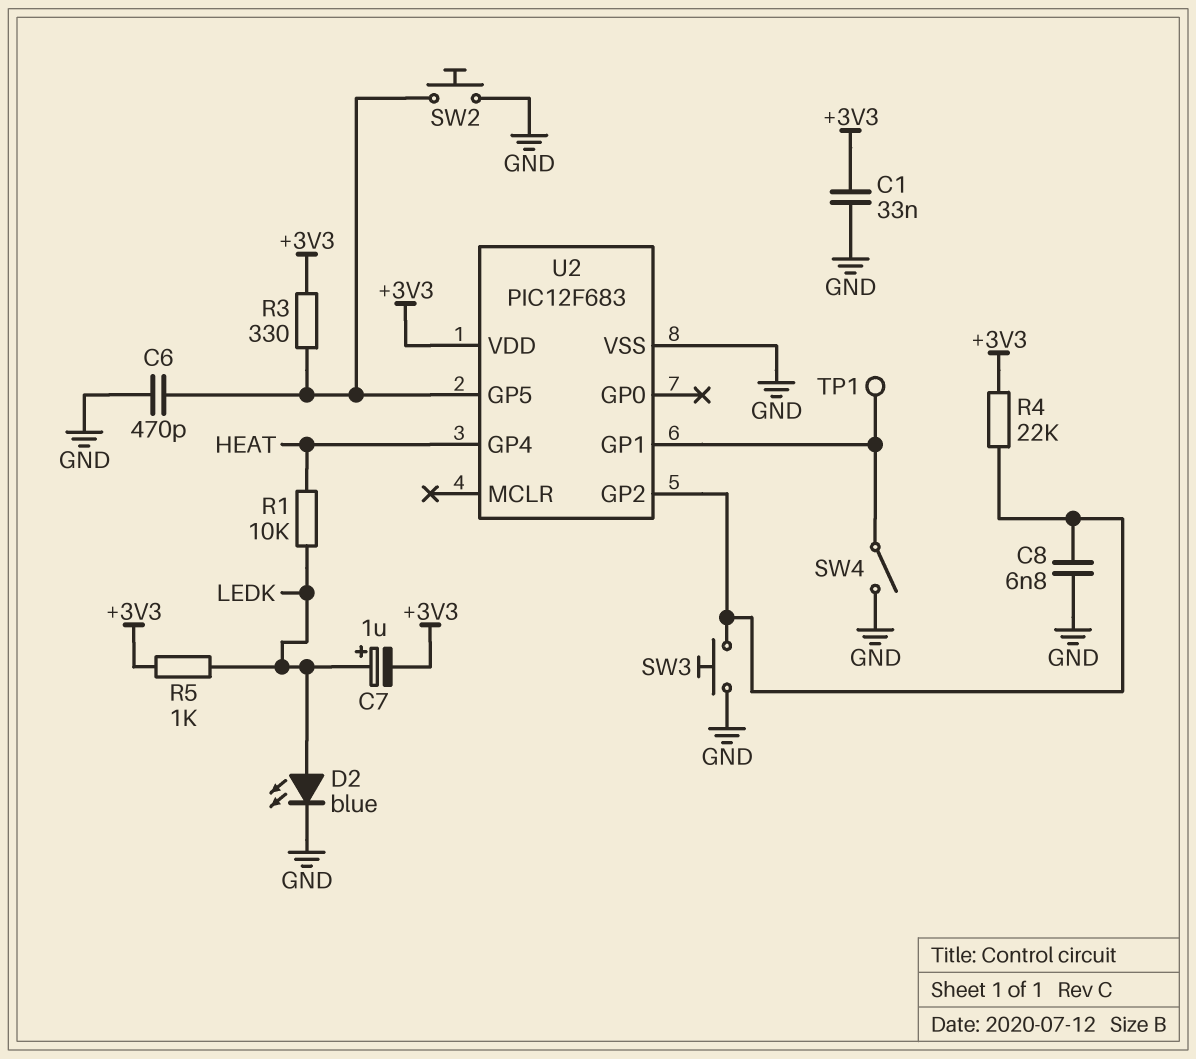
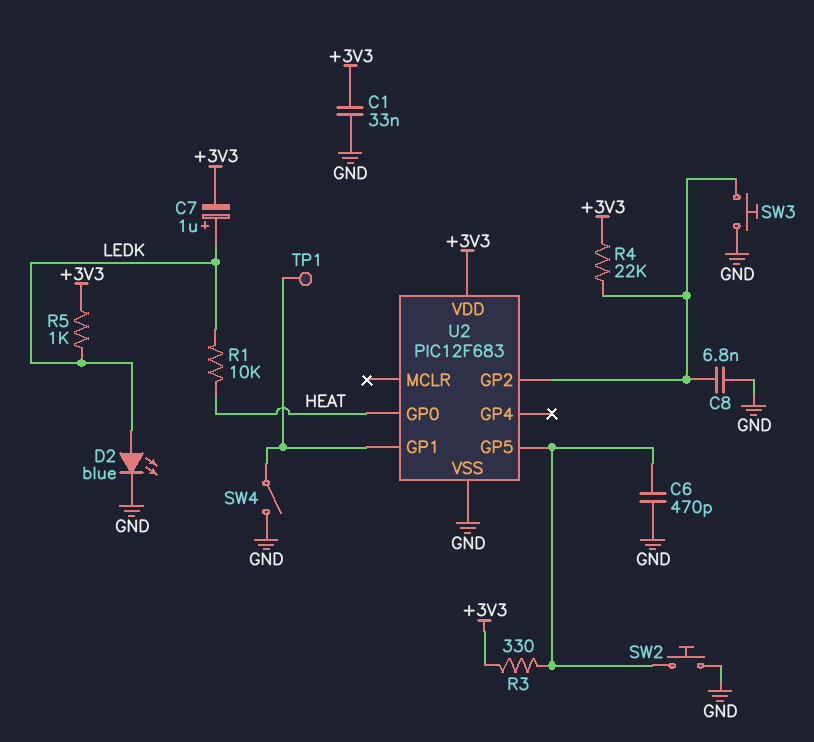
U2 pin GP0: none -> HEAT
U2 pin GP4: HEAT -> none

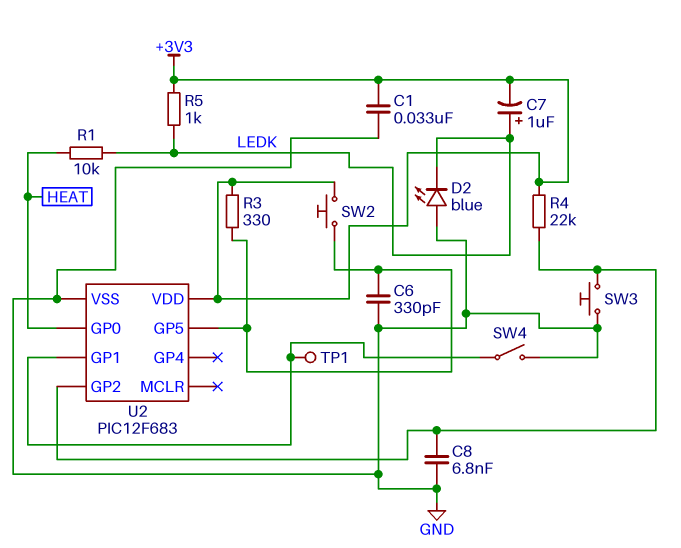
C6: 470pF (GND, U2/GP5) -> 330pF (GND, U2/GP5)
D2: LED blue (A LEDK, K GND) -> LED blue (A GND, K LEDK)
SW2: button (GND, U2/GP5) -> button (+3V3, U2/GP5)

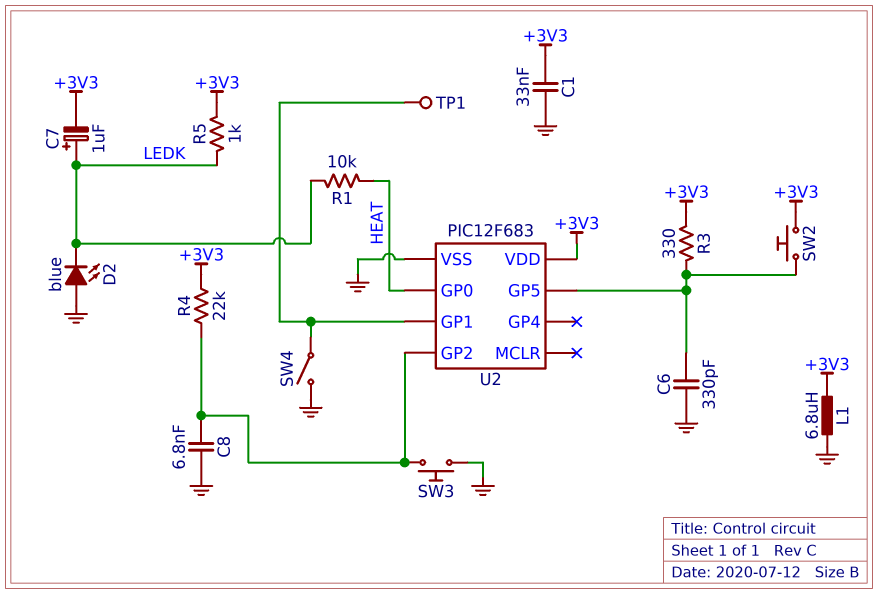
L1: none -> 6.8uH (+3V3, GND)

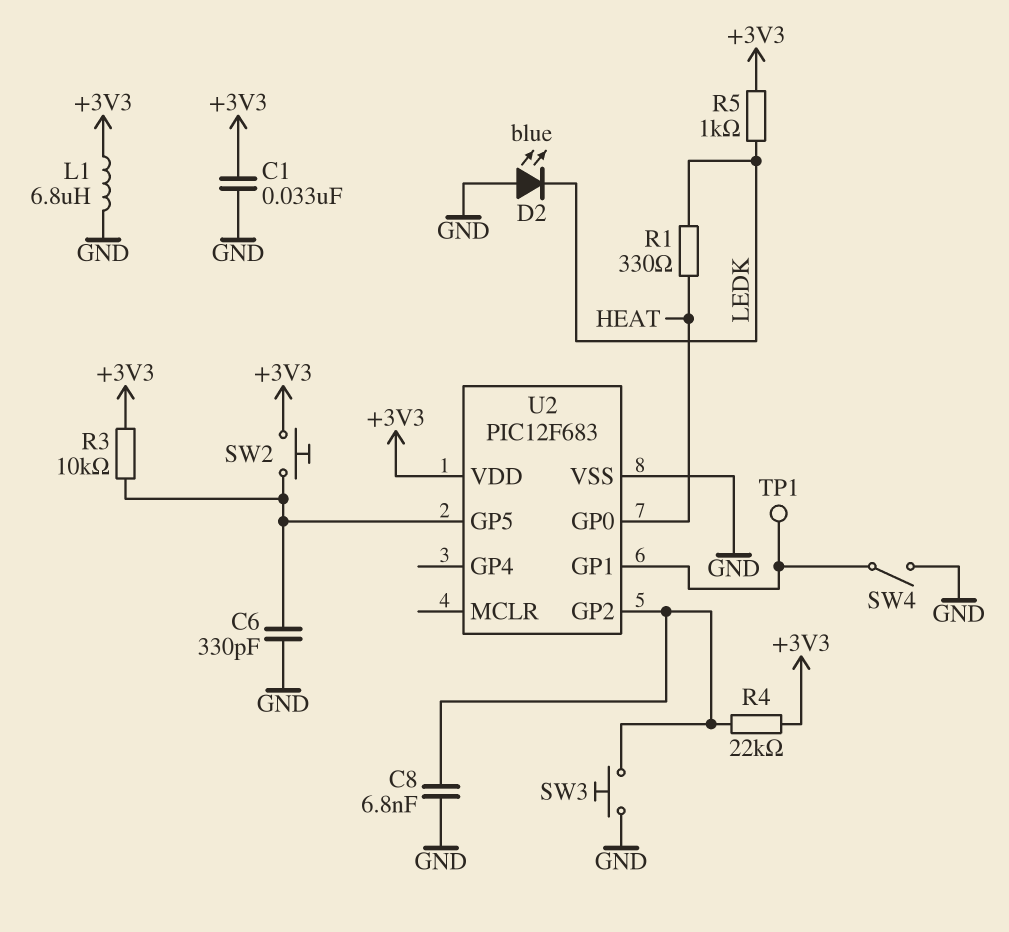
C7: 1uF (plus LEDK, minus +3V3) -> none
R1: 10k (HEAT, LEDK) -> 330 (HEAT, LEDK)
R3: 330 (+3V3, U2/GP5) -> 10k (+3V3, U2/GP5)

